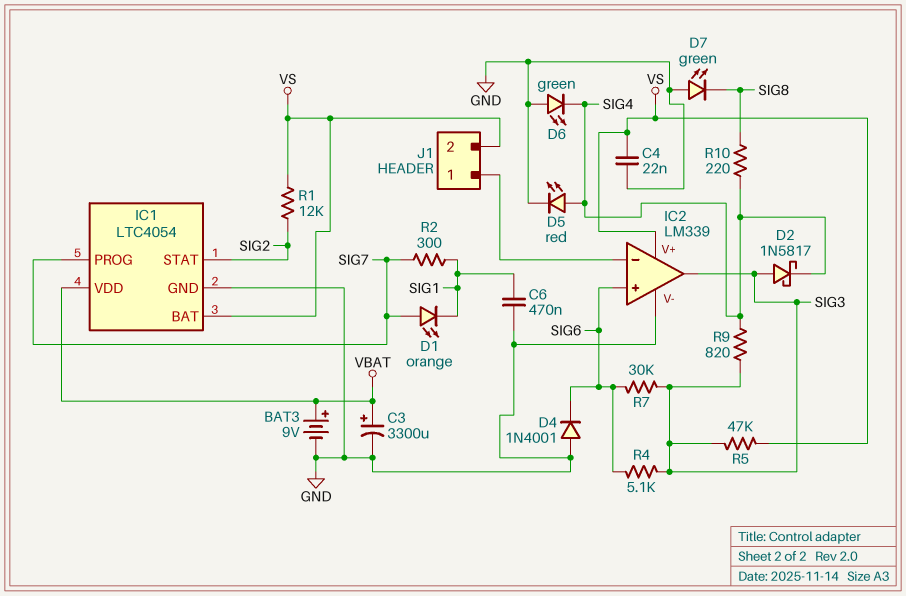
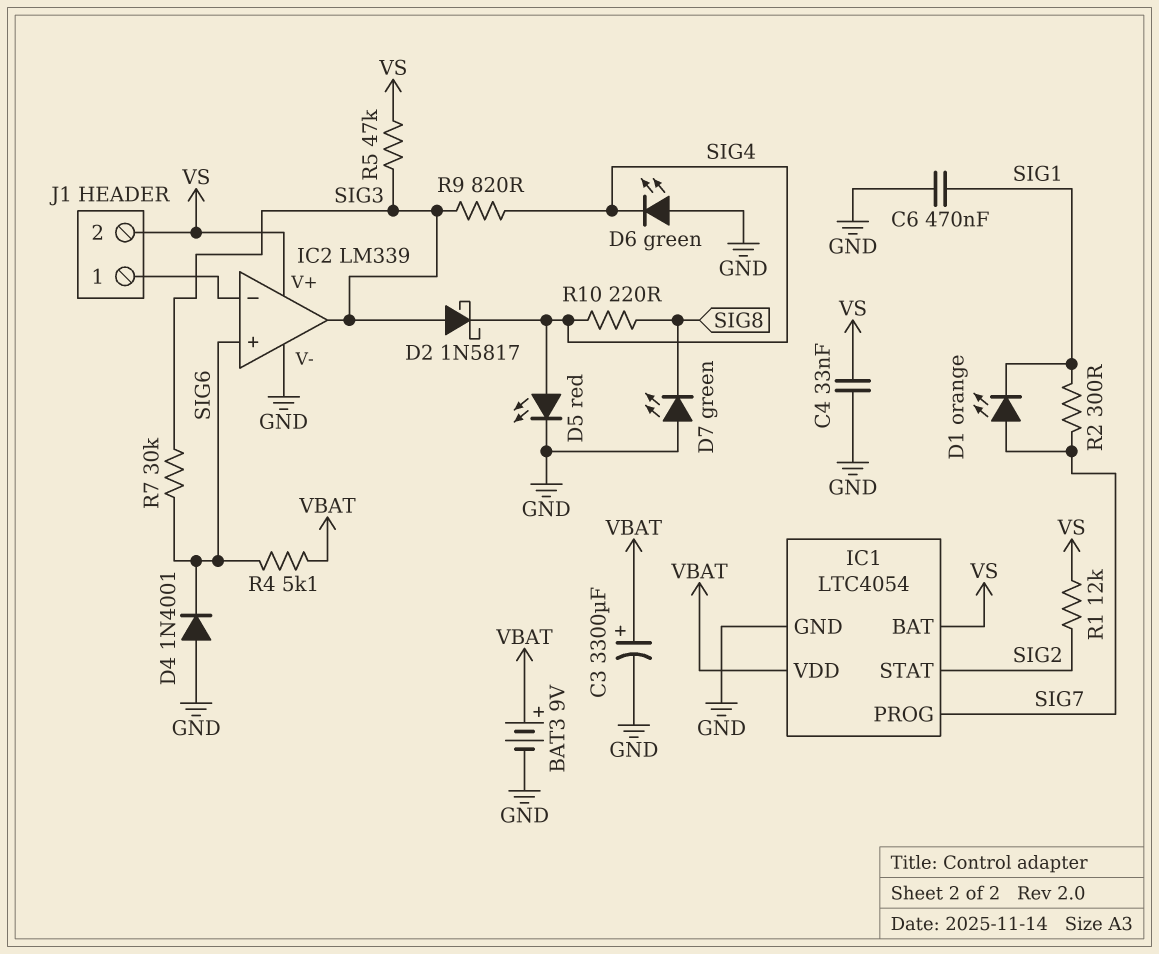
C4: 22nF (GND, VS) -> 33nF (GND, VS)
R4: 5.1k (SIG3, SIG6) -> 5.1k (SIG6, VBAT)

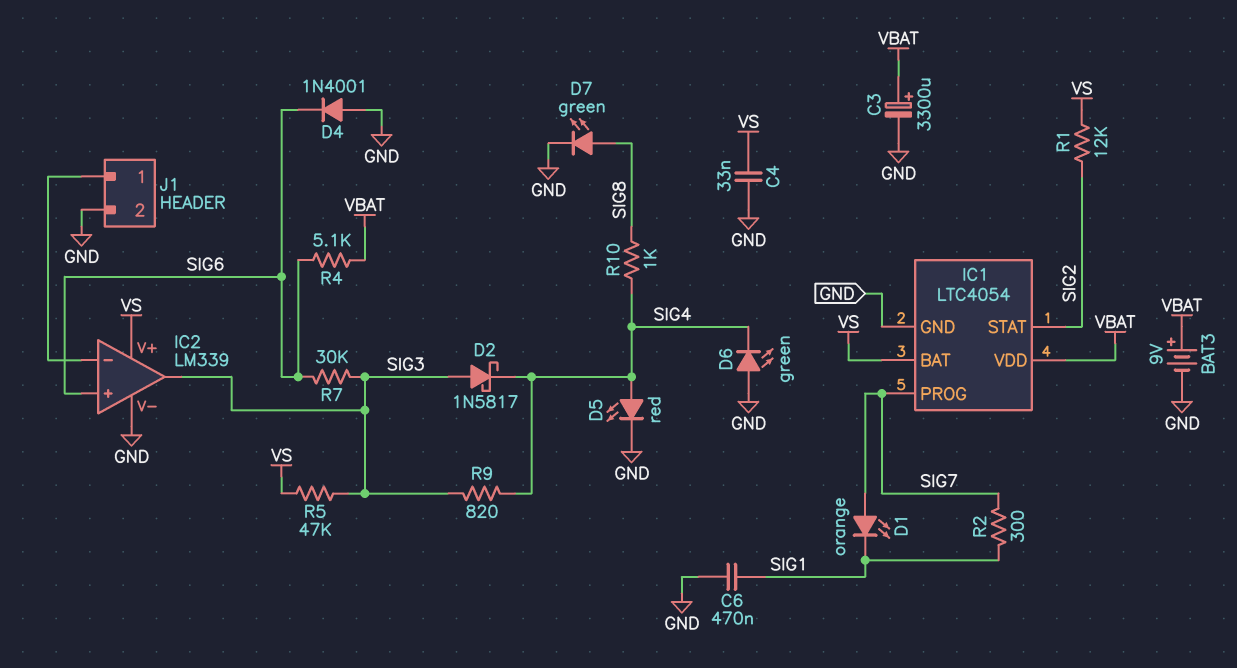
D7: LED green (A GND, K SIG8) -> LED green (A SIG8, K GND)
J1 pin 2: VS -> GND
R10: 220 (SIG4, SIG8) -> 1k (SIG4, SIG8)

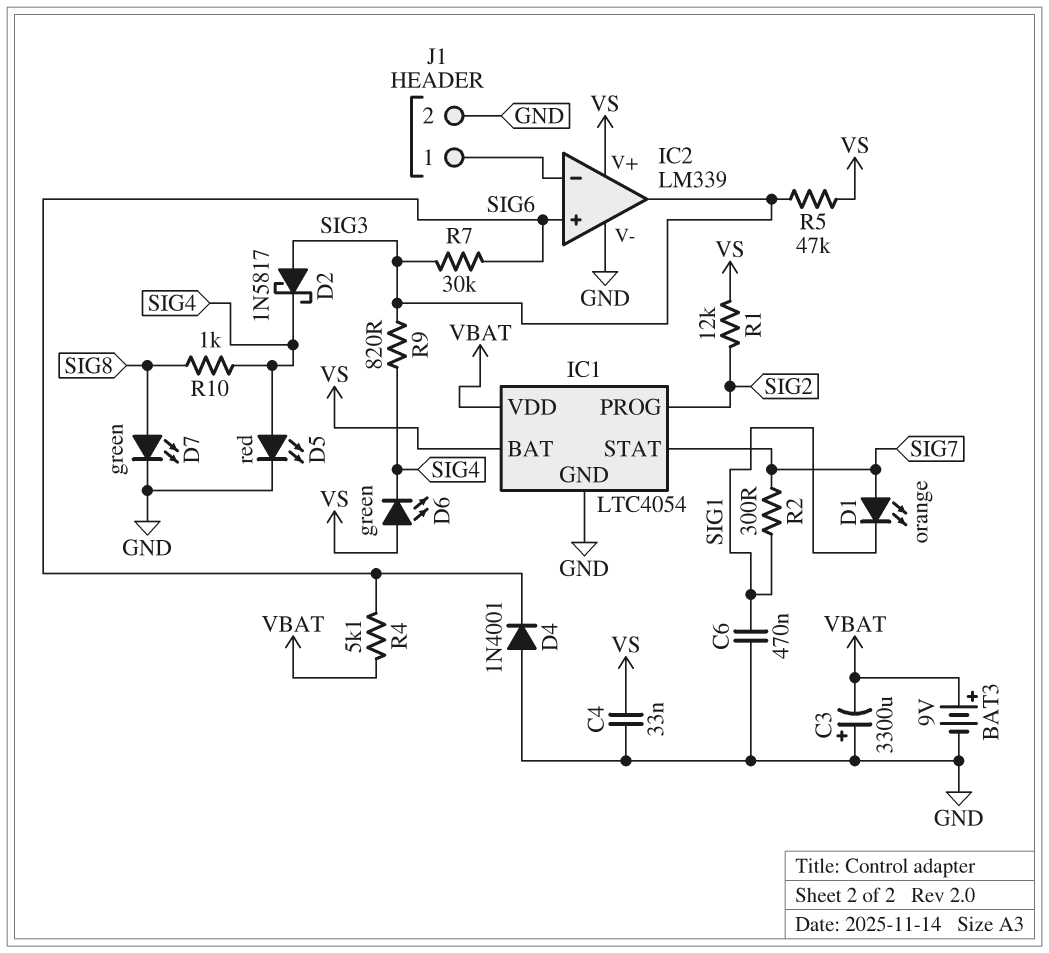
C3: 3300uF (plus VBAT, minus GND) -> 3300uF (plus GND, minus VBAT)
D6: LED green (A GND, K SIG4) -> LED green (A VS, K SIG4)
IC1 pin PROG: SIG7 -> SIG2
IC1 pin STAT: SIG2 -> SIG7

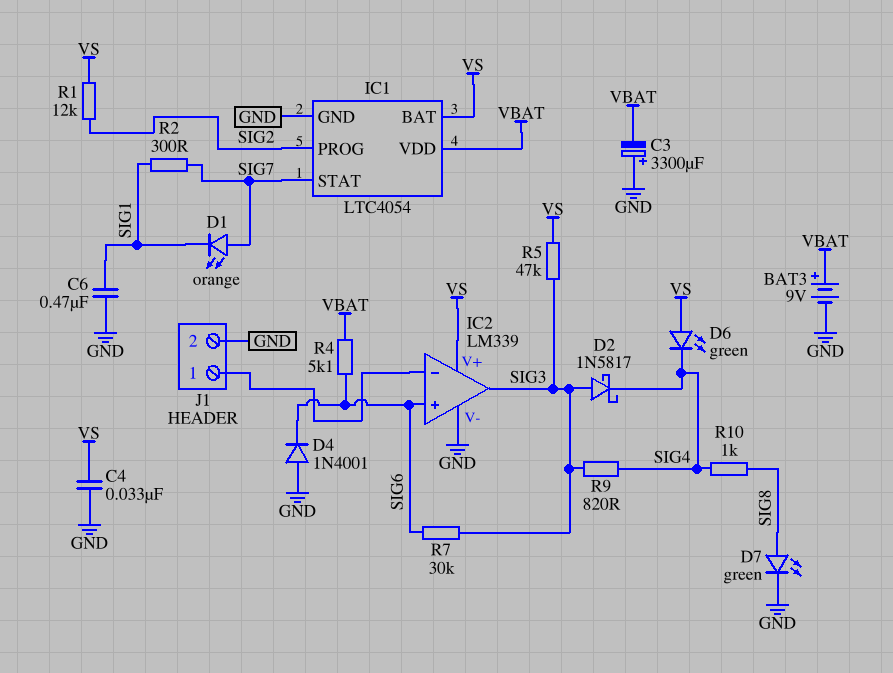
D5: LED red (A SIG4, K GND) -> none

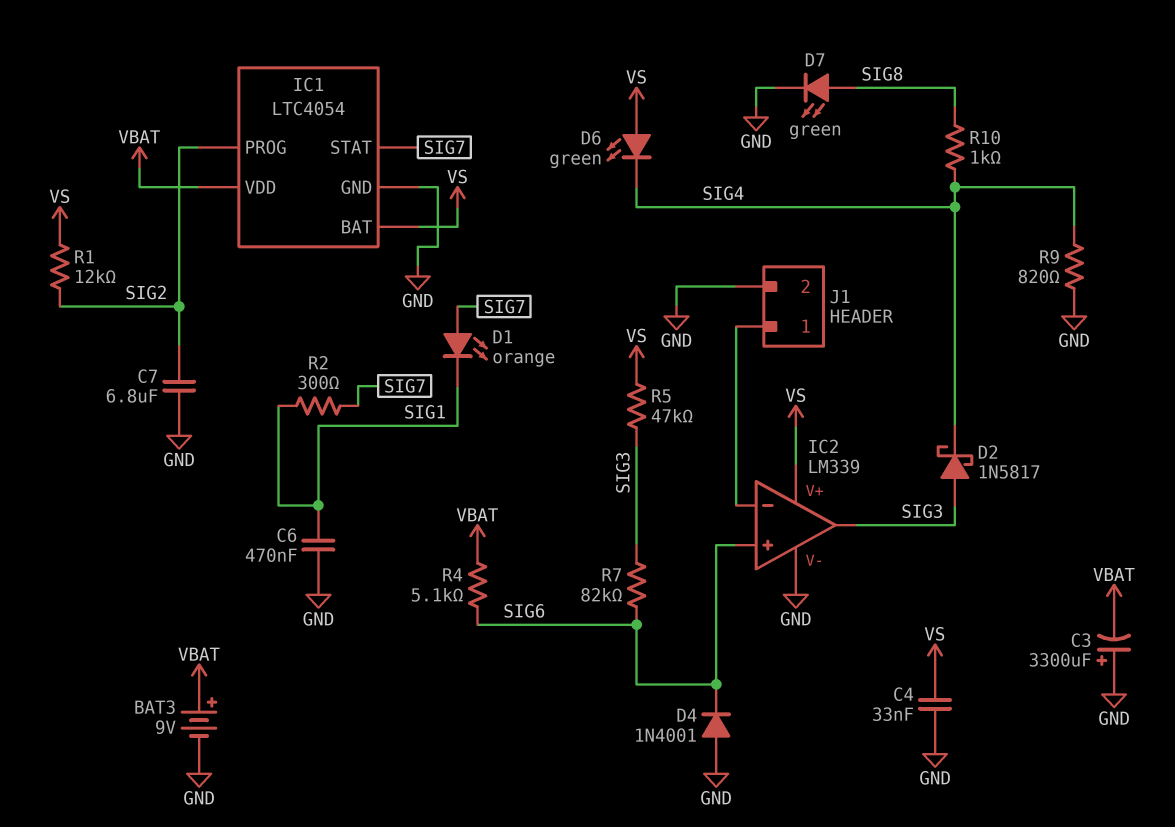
C7: none -> 6.8uF (GND, SIG2)
R7: 30k (SIG3, SIG6) -> 82k (SIG3, SIG6)
R9: 820 (SIG3, SIG4) -> 820 (GND, SIG4)

